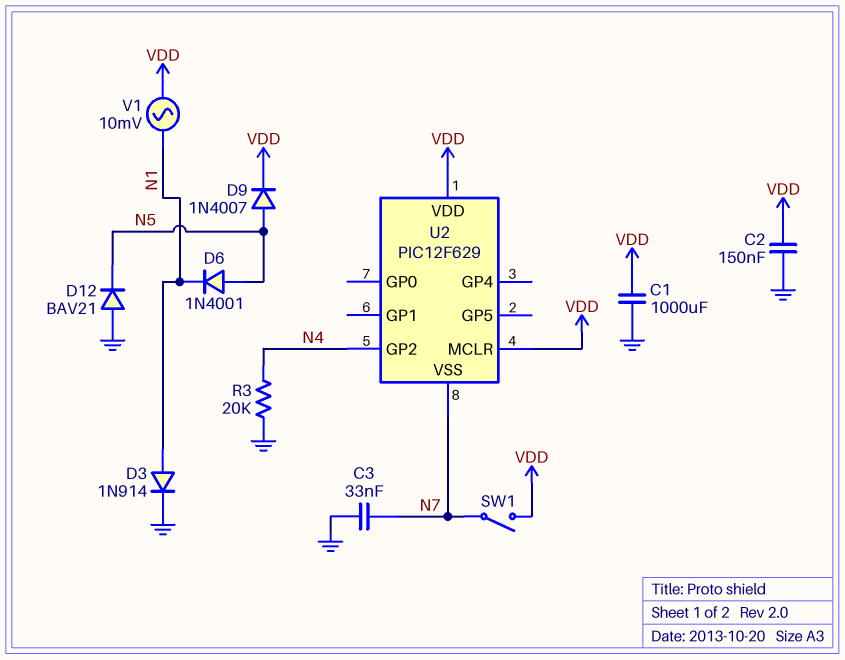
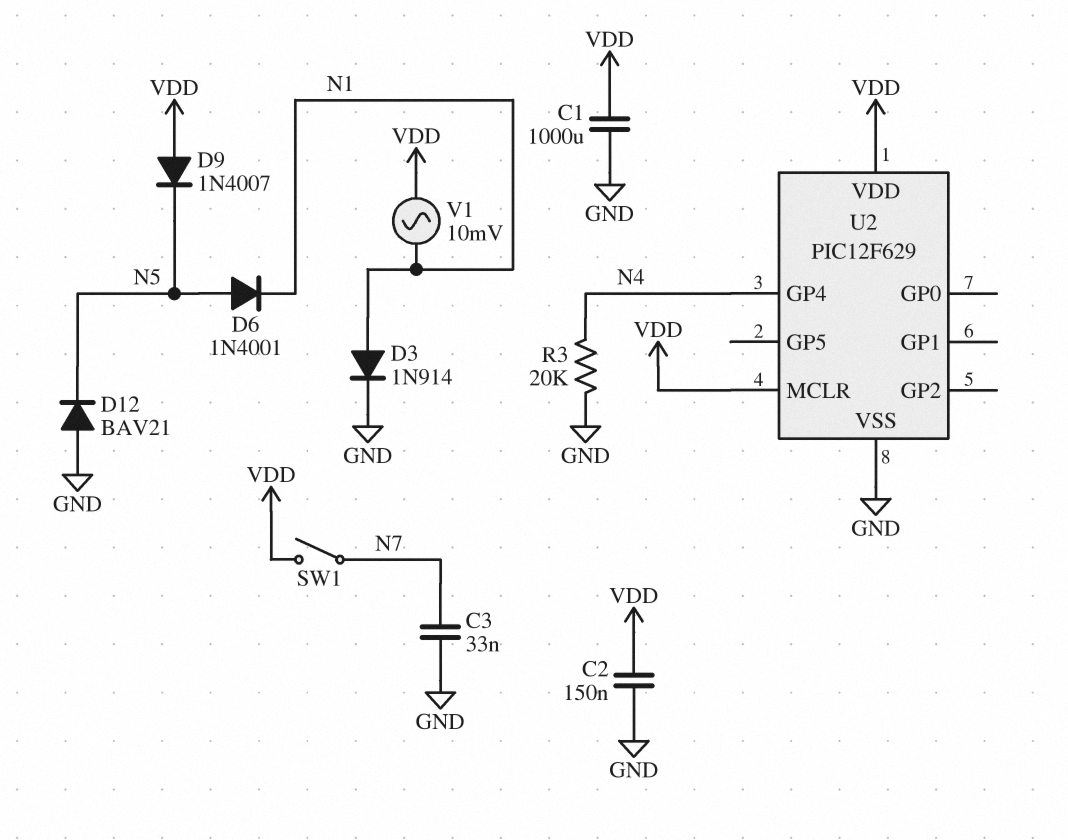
D9: diode 1N4007 (A N5, K VDD) -> diode 1N4007 (A VDD, K N5)
U2 pin GP2: N4 -> none
U2 pin GP4: none -> N4
U2 pin VSS: N7 -> GND

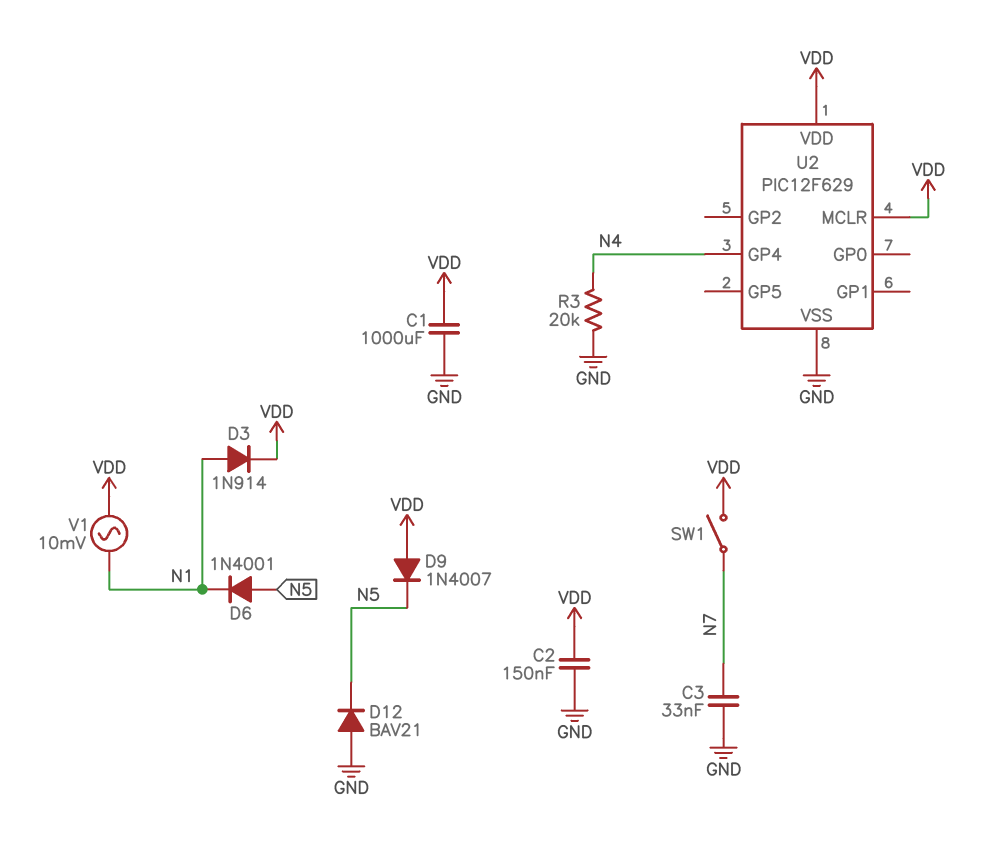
D3: diode 1N914 (A N1, K GND) -> diode 1N914 (A N1, K VDD)

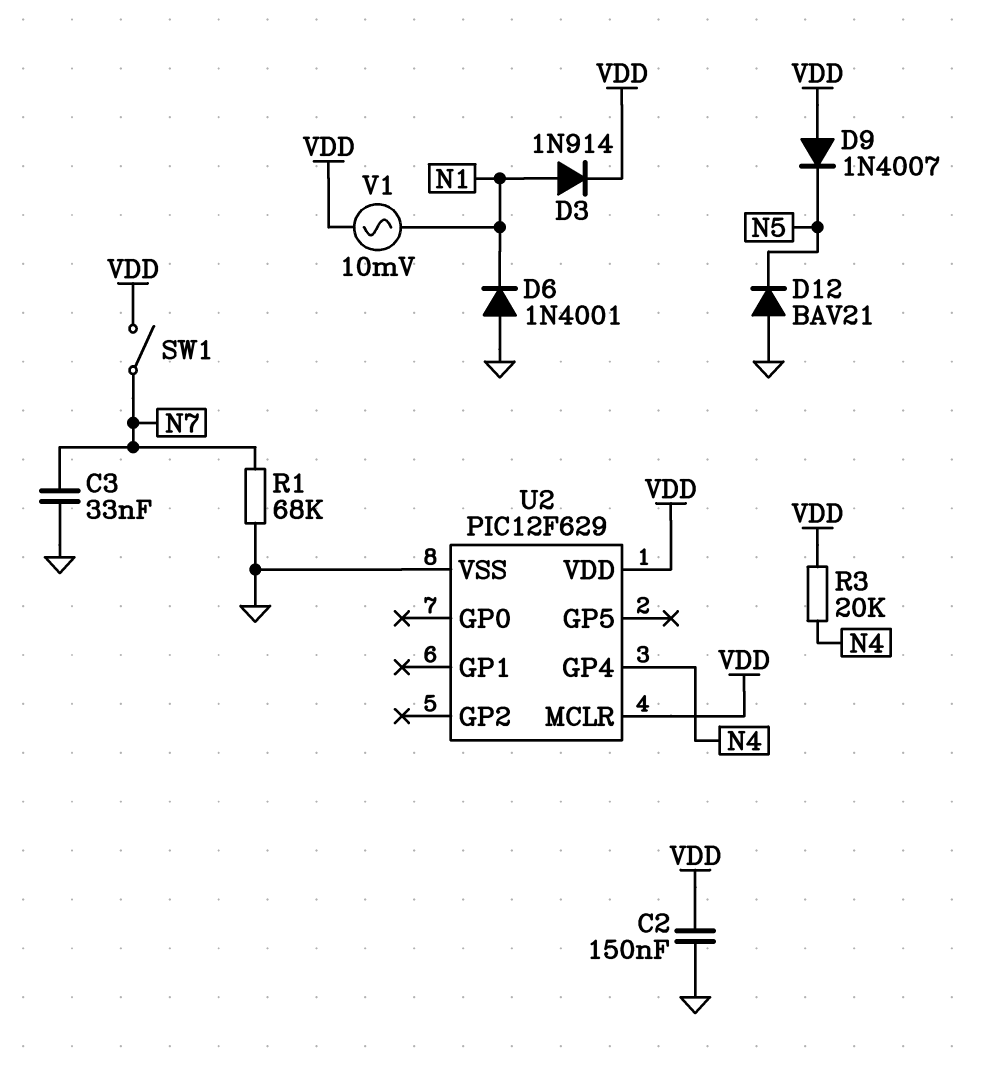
C1: 1000uF (GND, VDD) -> none
D6: diode 1N4001 (A N5, K N1) -> diode 1N4001 (A GND, K N1)
R1: none -> 68k (GND, N7)
R3: 20k (GND, N4) -> 20k (N4, VDD)

